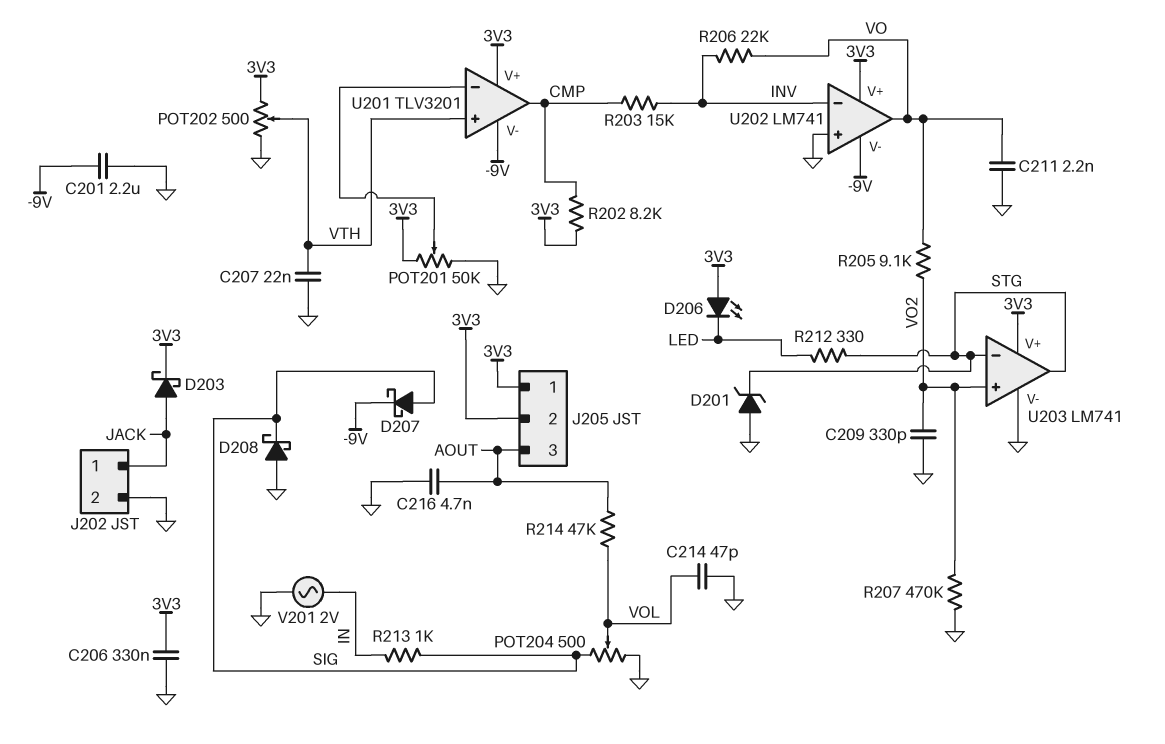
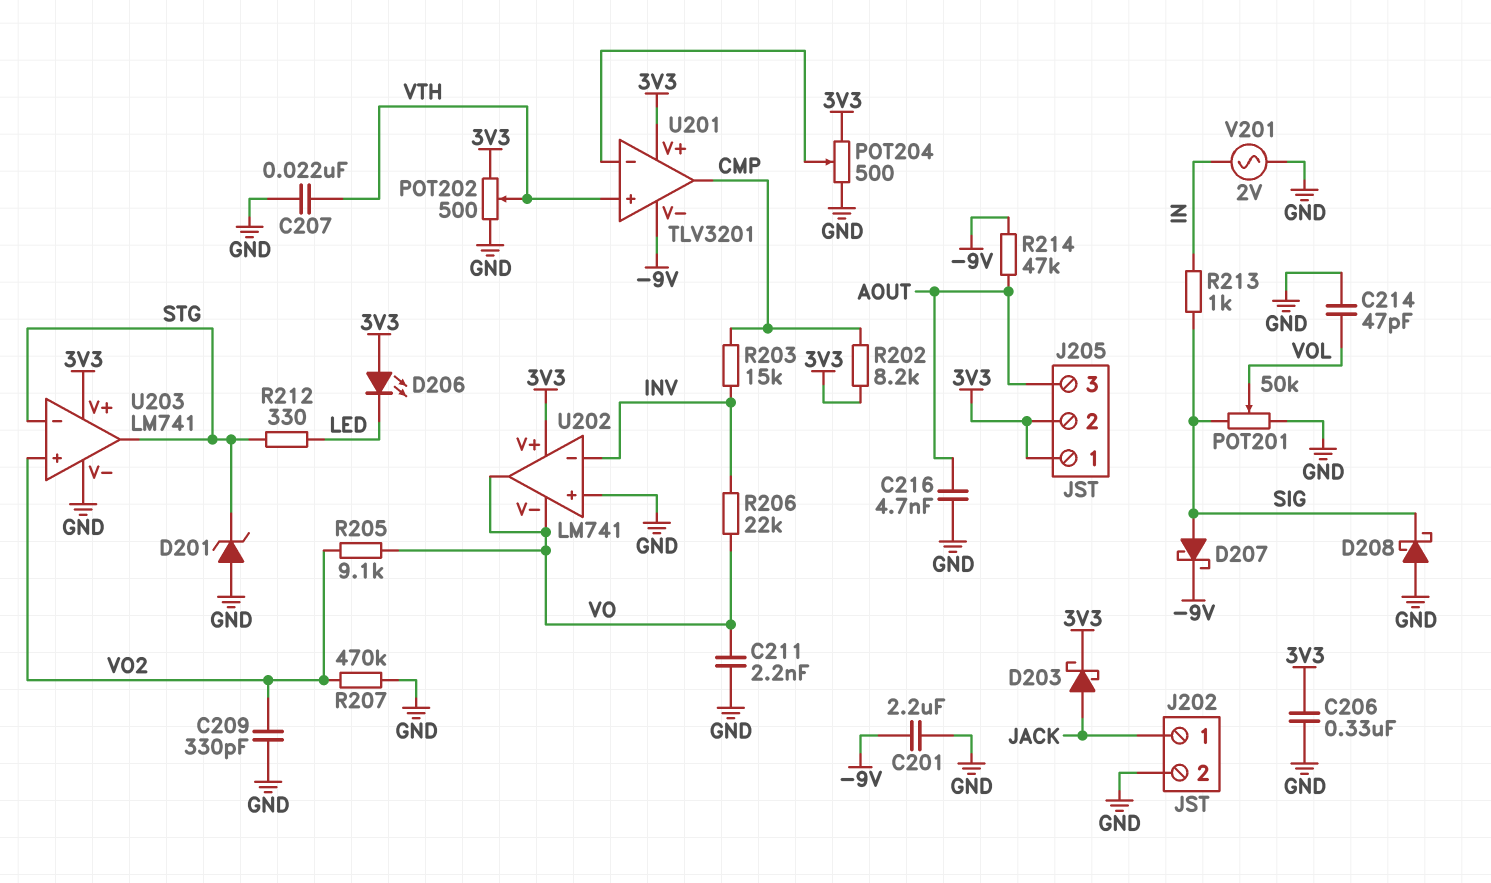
POT201: 50k (3V3, GND, wiper U201/in-) -> 50k (GND, SIG, wiper VOL)
POT204: 500 (GND, SIG, wiper VOL) -> 500 (3V3, GND, wiper U201/in-)
R214: 47k (AOUT, VOL) -> 47k (-9V, AOUT)
U202 pin V-: -9V -> VO

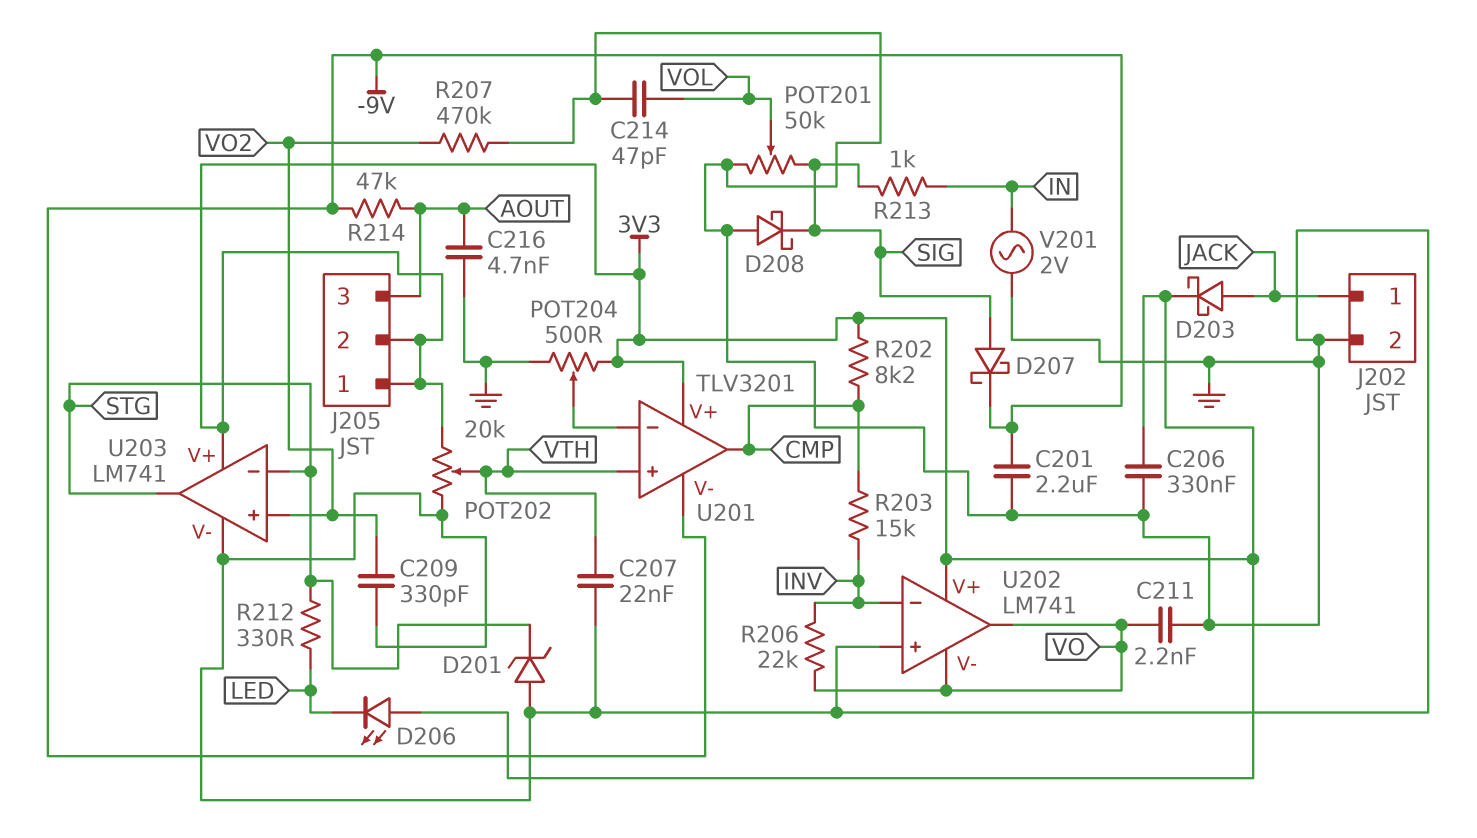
POT202: 500 (3V3, GND, wiper VTH) -> 20k (3V3, GND, wiper VTH)
R205: 9.1k (VO, VO2) -> none

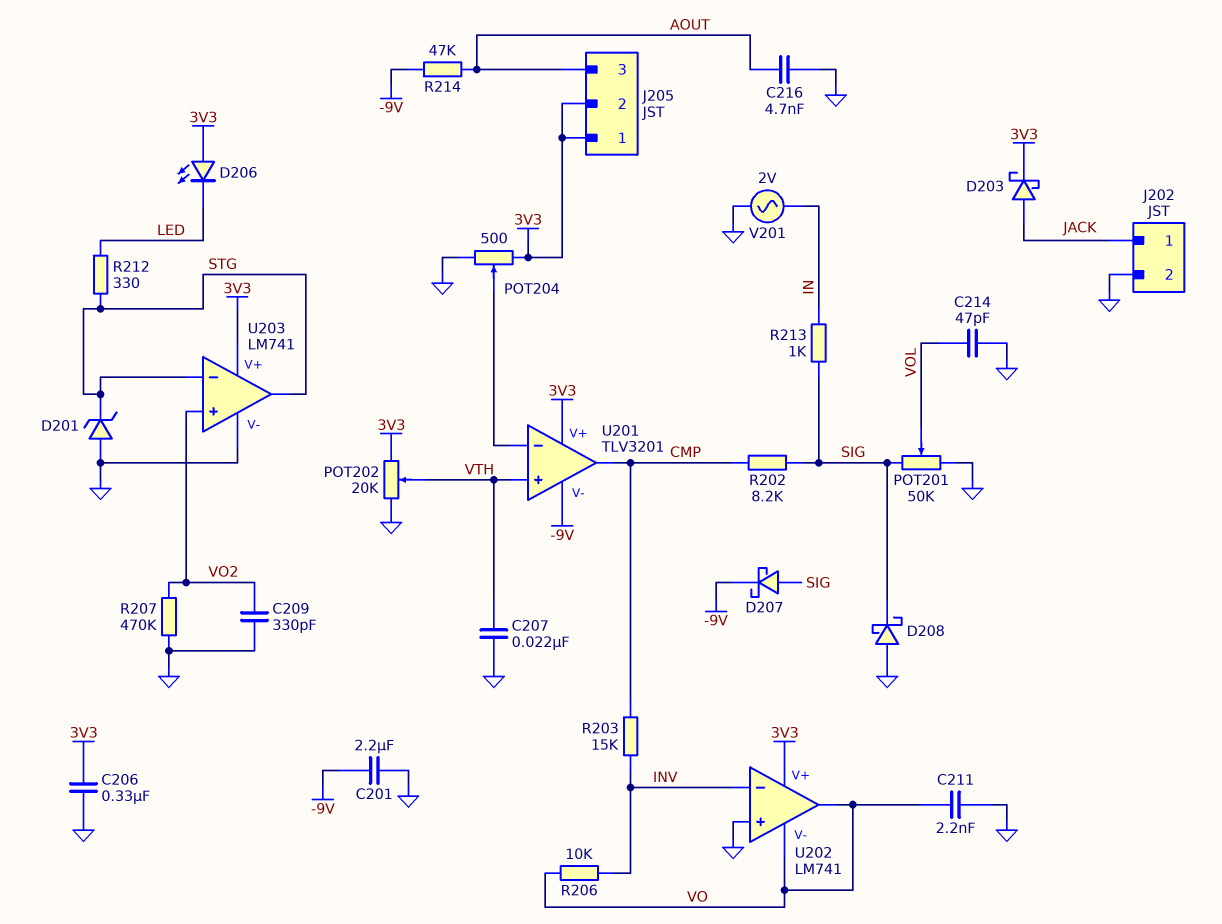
R202: 8.2k (3V3, CMP) -> 8.2k (CMP, SIG)
R206: 22k (INV, VO) -> 10k (INV, VO)

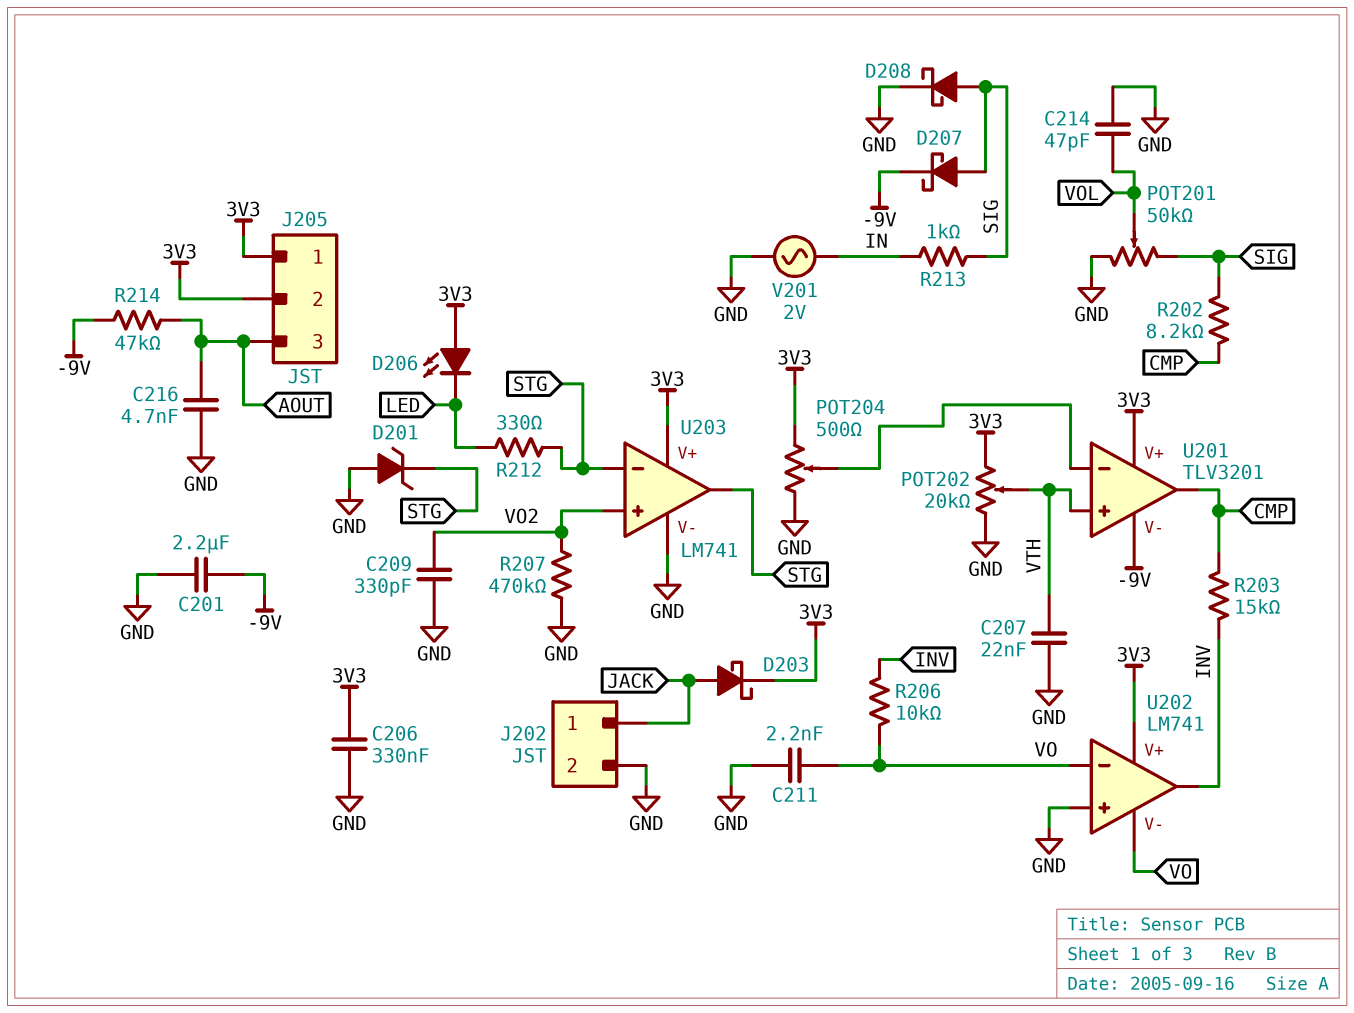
D208: schottky (A GND, K SIG) -> schottky (A SIG, K GND)
U202 pin in-: INV -> VO
U202 pin out: VO -> INV

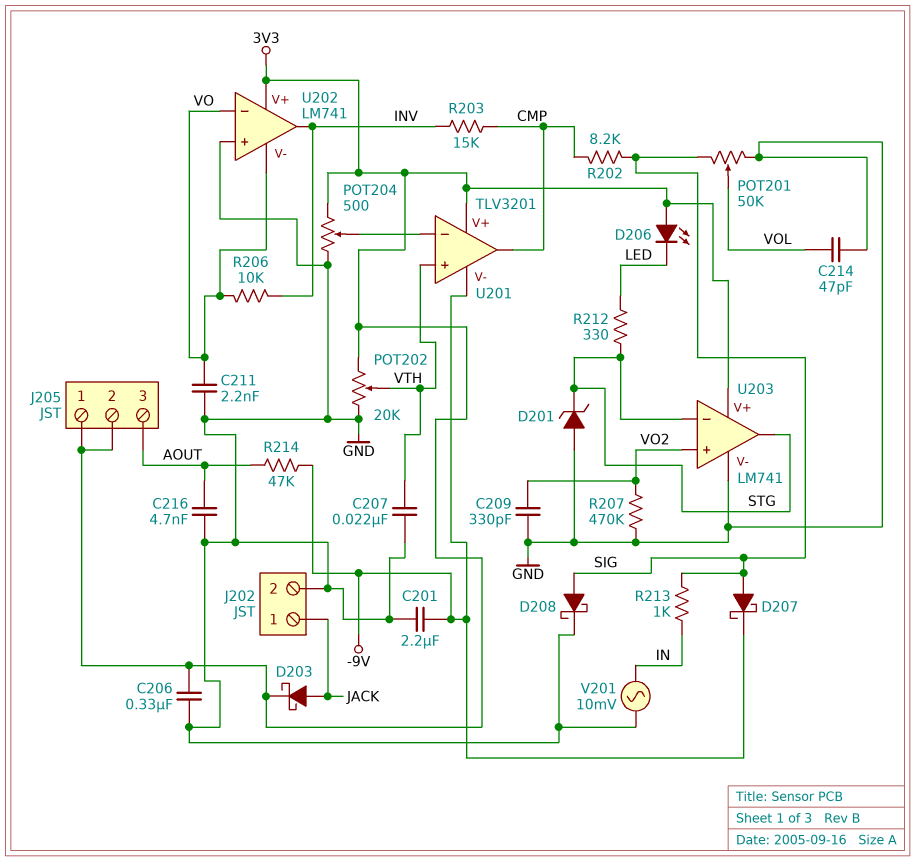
V201: AC 2V (GND, IN) -> AC 10mV (GND, IN)

